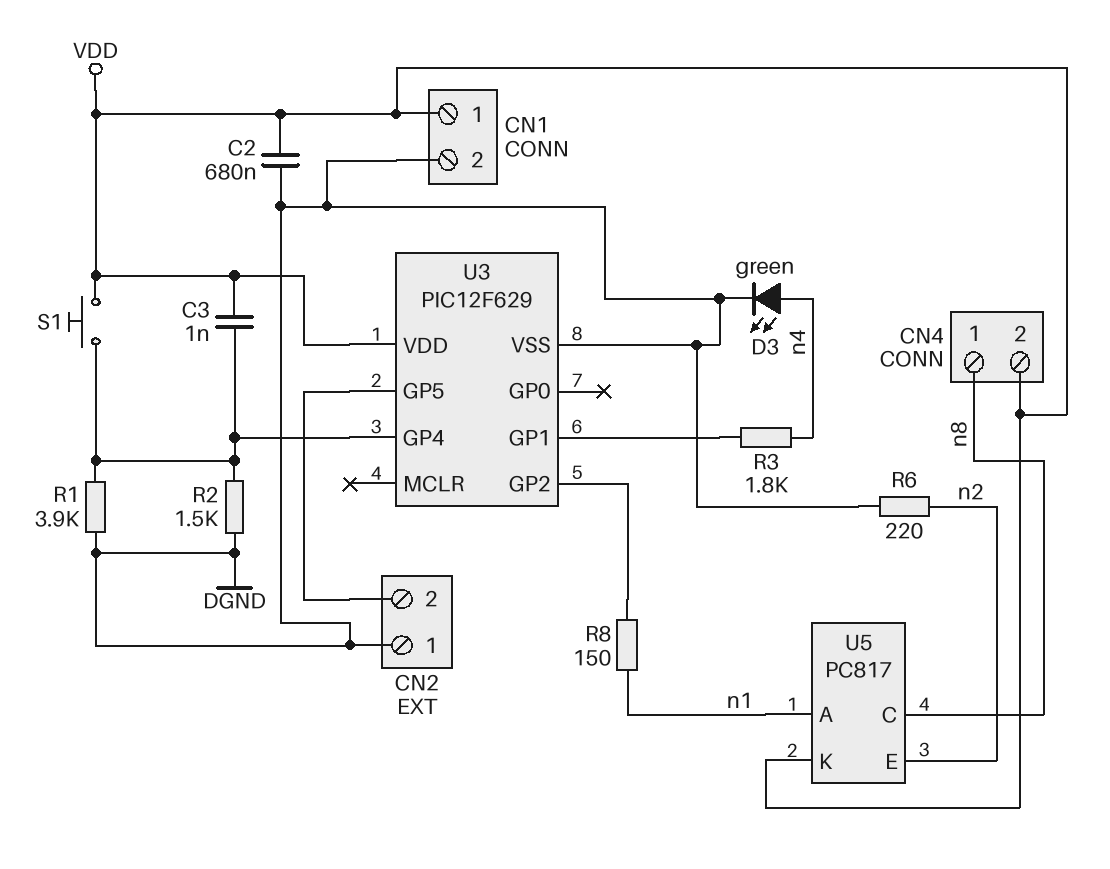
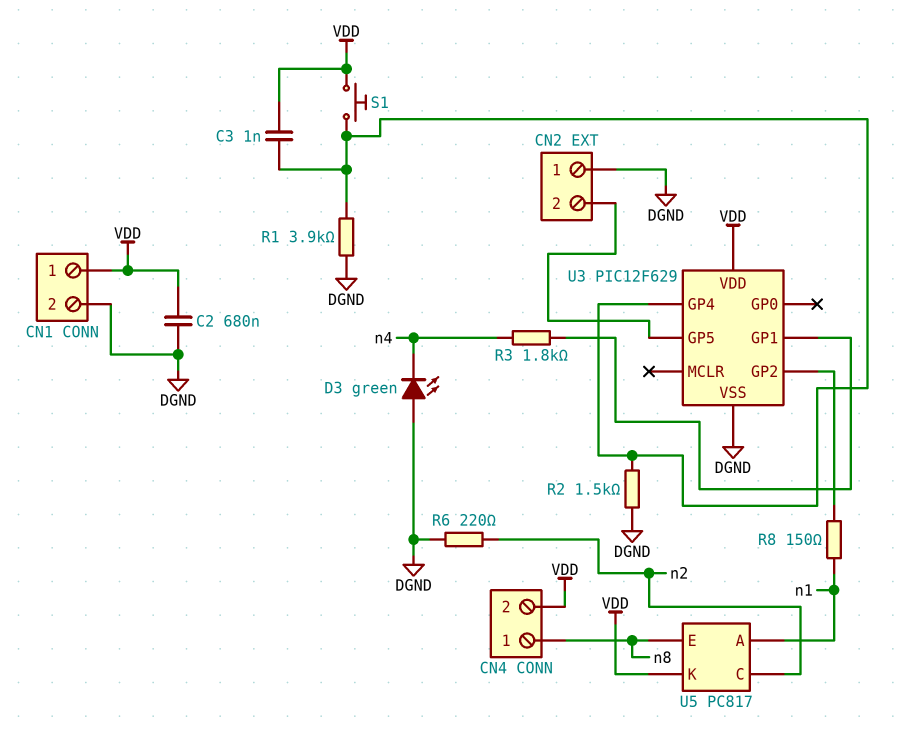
D3: LED green (A n4, K DGND) -> LED green (A DGND, K n4)
U5 pin C: n8 -> n2
U5 pin E: n2 -> n8

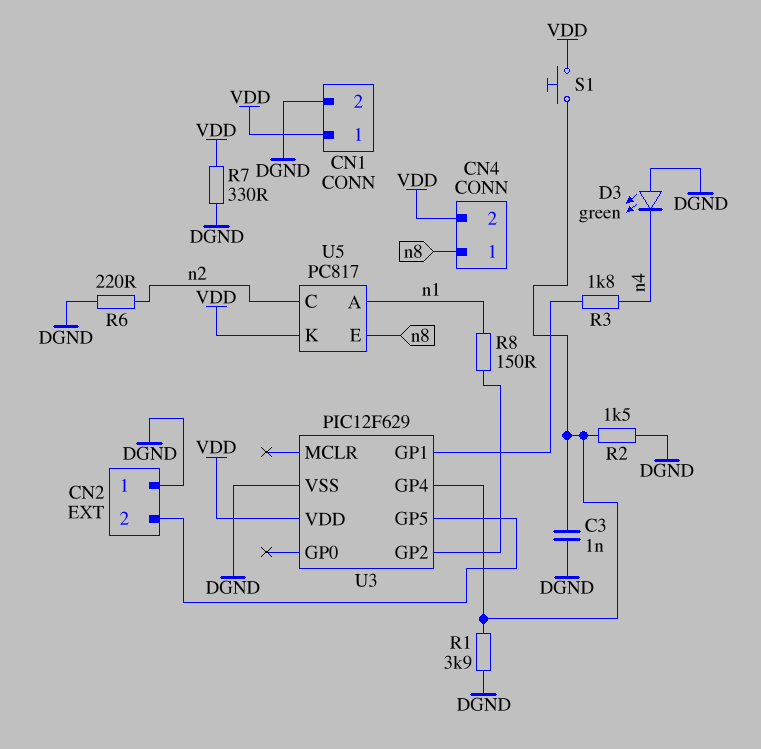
C2: 680nF (DGND, VDD) -> none
C3: 1nF (U3/GP4, VDD) -> 1nF (DGND, U3/GP4)
R7: none -> 330 (DGND, VDD)

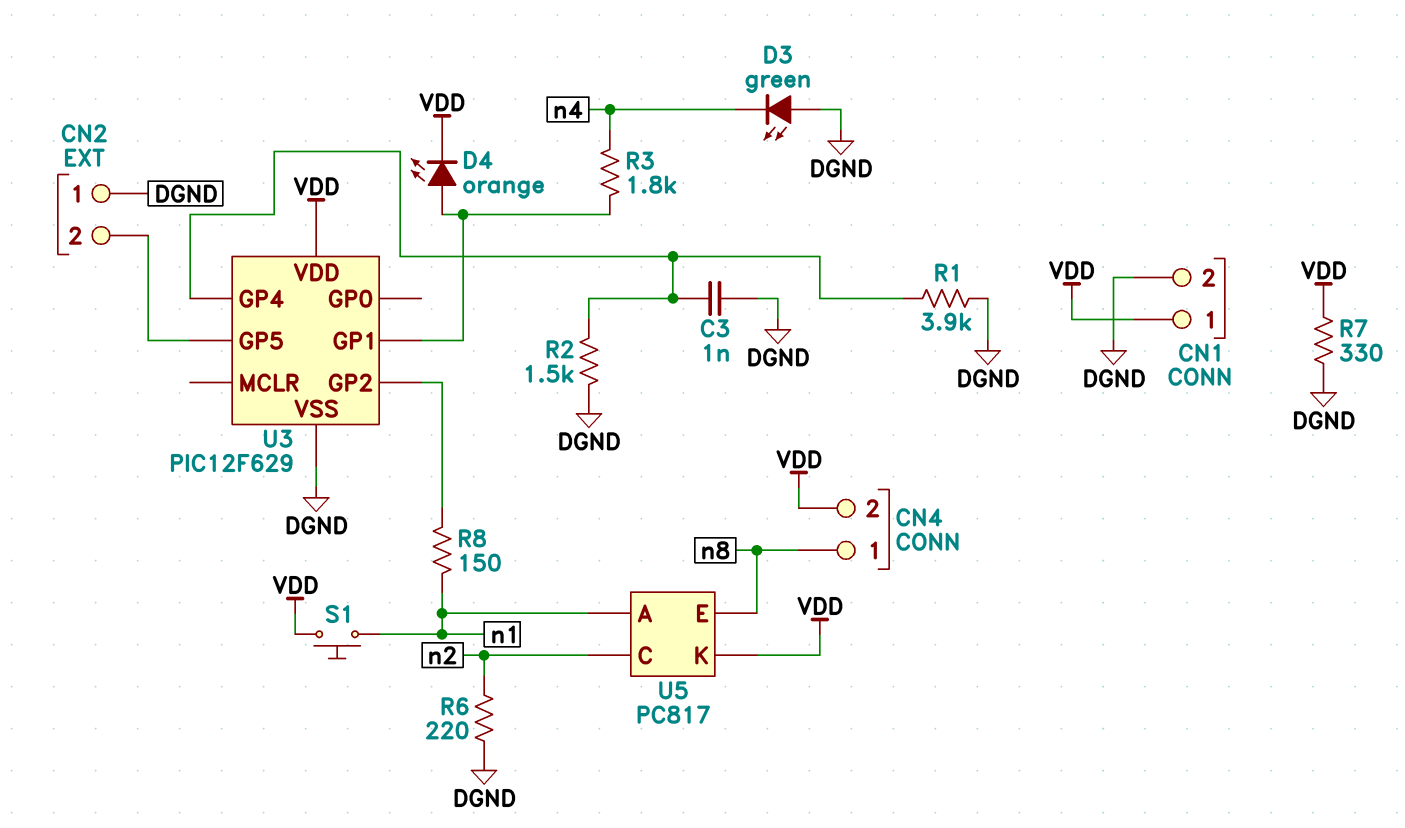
D4: none -> LED orange (A U3/GP1, K VDD)
S1: button (U3/GP4, VDD) -> button (VDD, n1)

